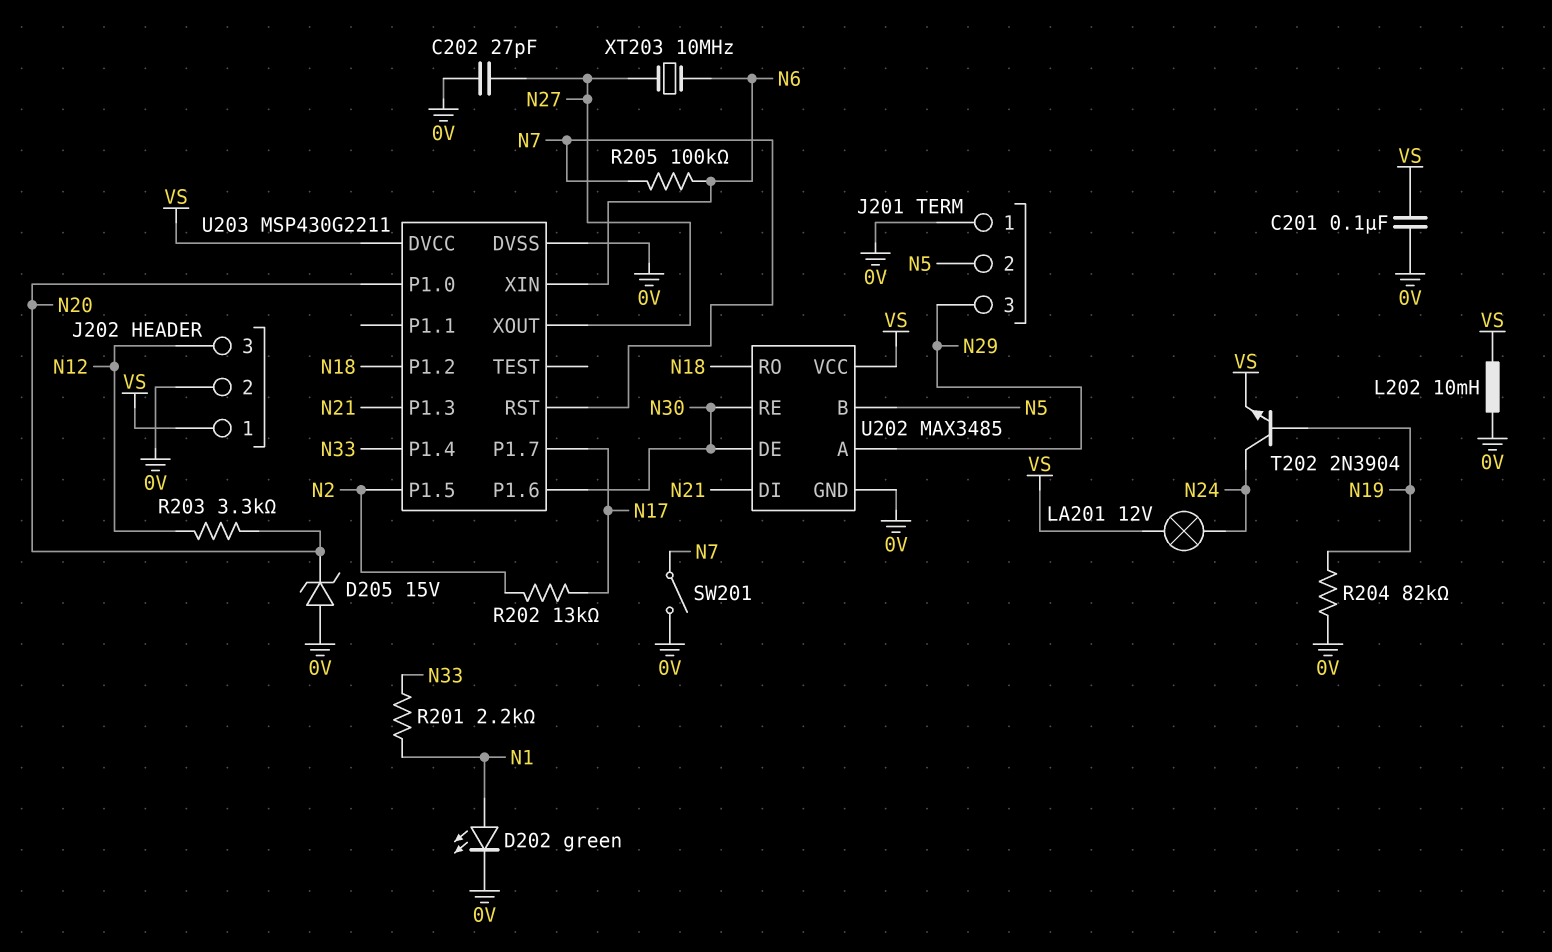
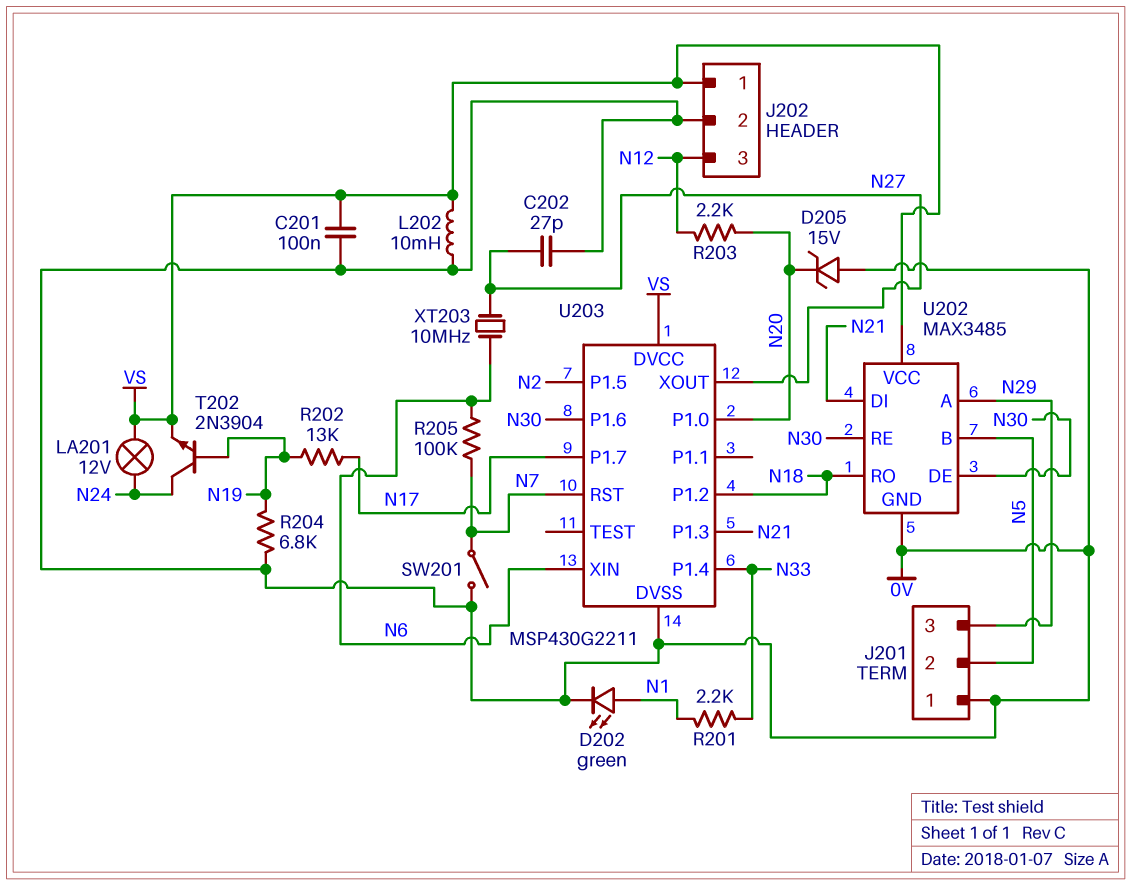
R202: 13k (N2, N17) -> 13k (N17, N19)
R203: 3.3k (N12, N20) -> 2.2k (N12, N20)
R204: 82k (0V, N19) -> 6.8k (0V, N19)

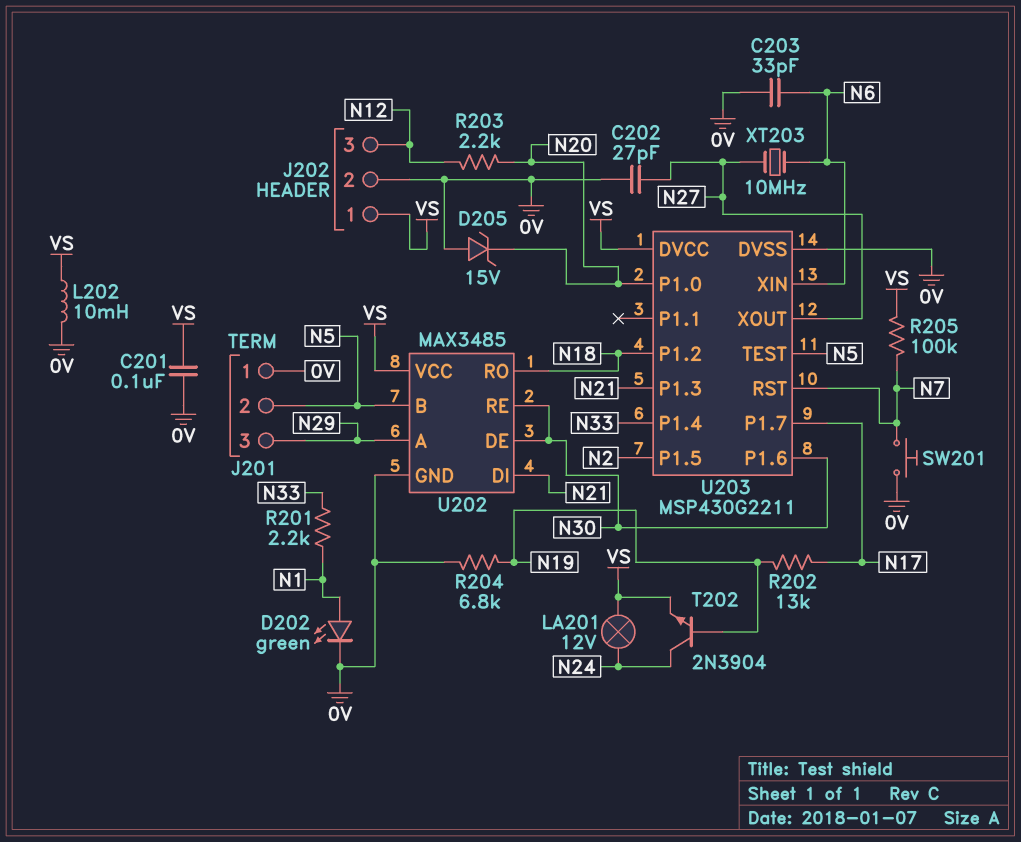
C203: none -> 33pF (0V, N6)
R205: 100k (N6, N7) -> 100k (N7, VS)
SW201: switch (0V, N7) -> button (0V, N7)
U203 pin TEST: none -> N5

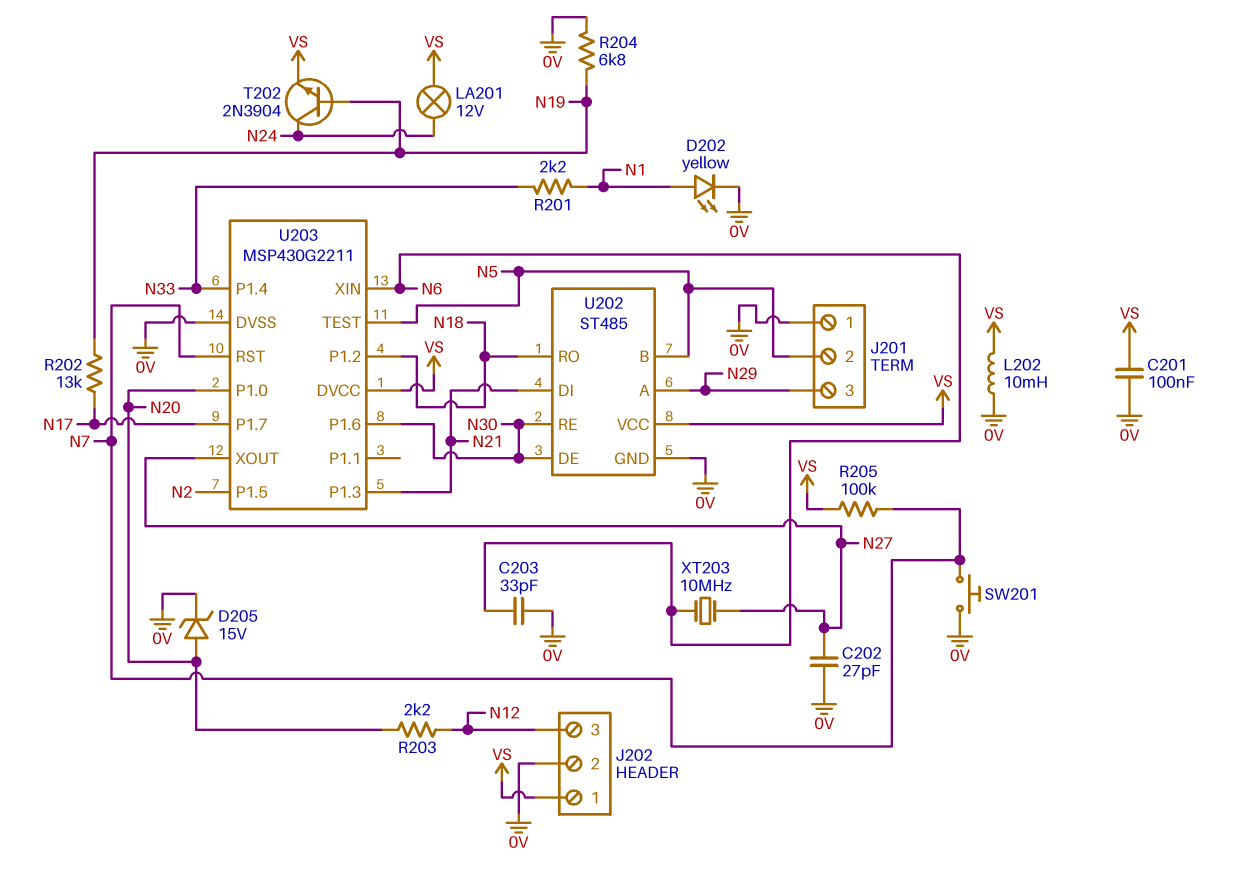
D202: LED green (A N1, K 0V) -> LED yellow (A N1, K 0V)
D205: zener 15V (A 0V, K N20) -> zener 15V (A N20, K 0V)
U202: MAX3485 -> ST485

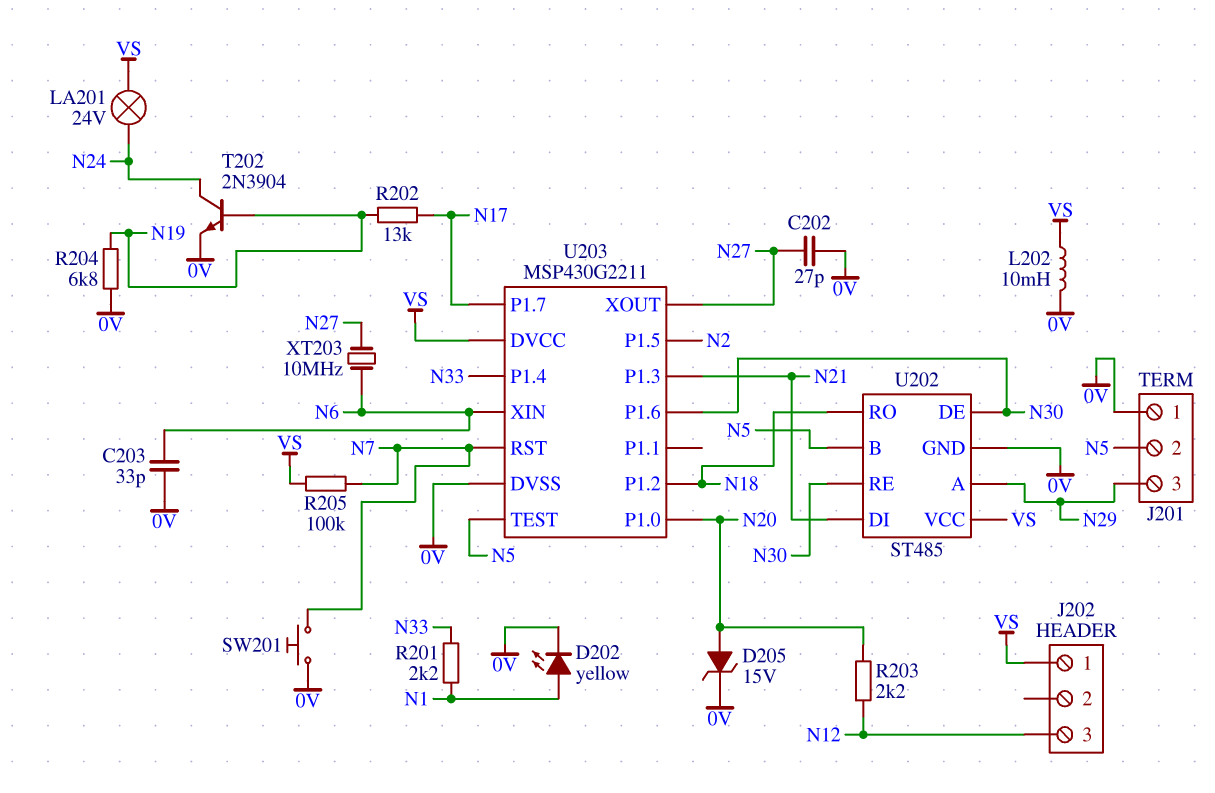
C201: 100nF (0V, VS) -> none
J202 pin 2: 0V -> none
LA201: lamp 12V (N24, VS) -> lamp 24V (N24, VS)
T202: NPN 2N3904 (B N19, C N24, E VS) -> NPN 2N3904 (B N19, C N24, E 0V)

